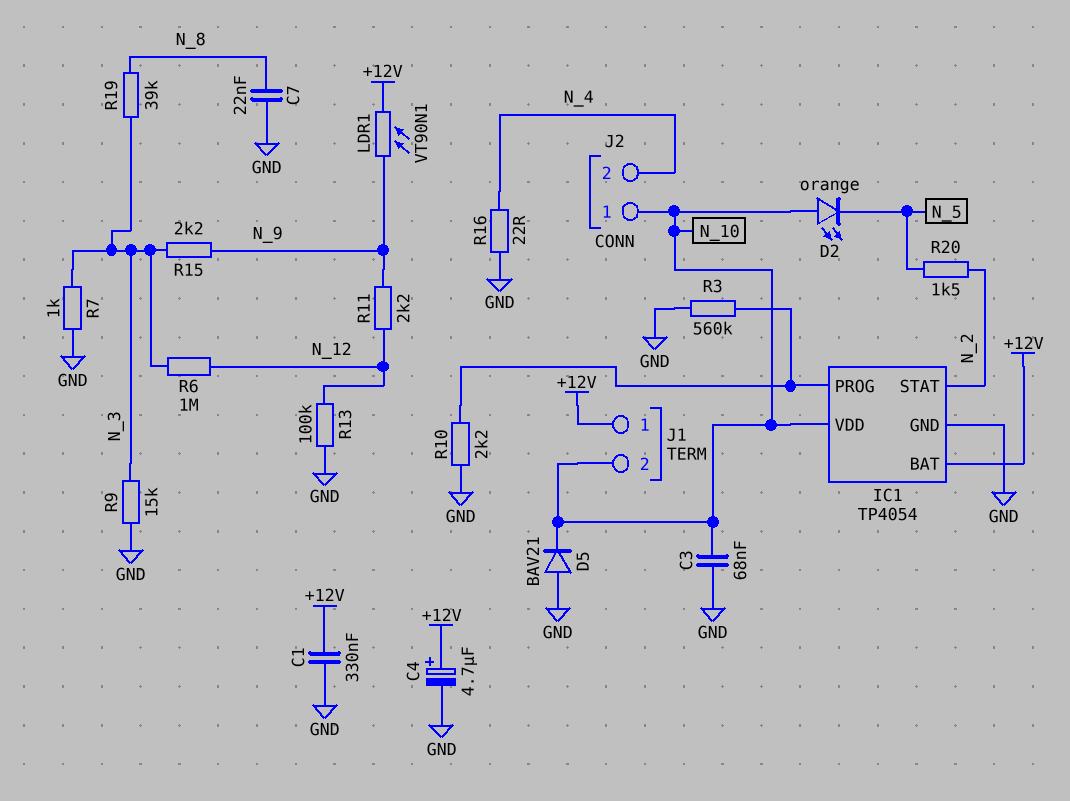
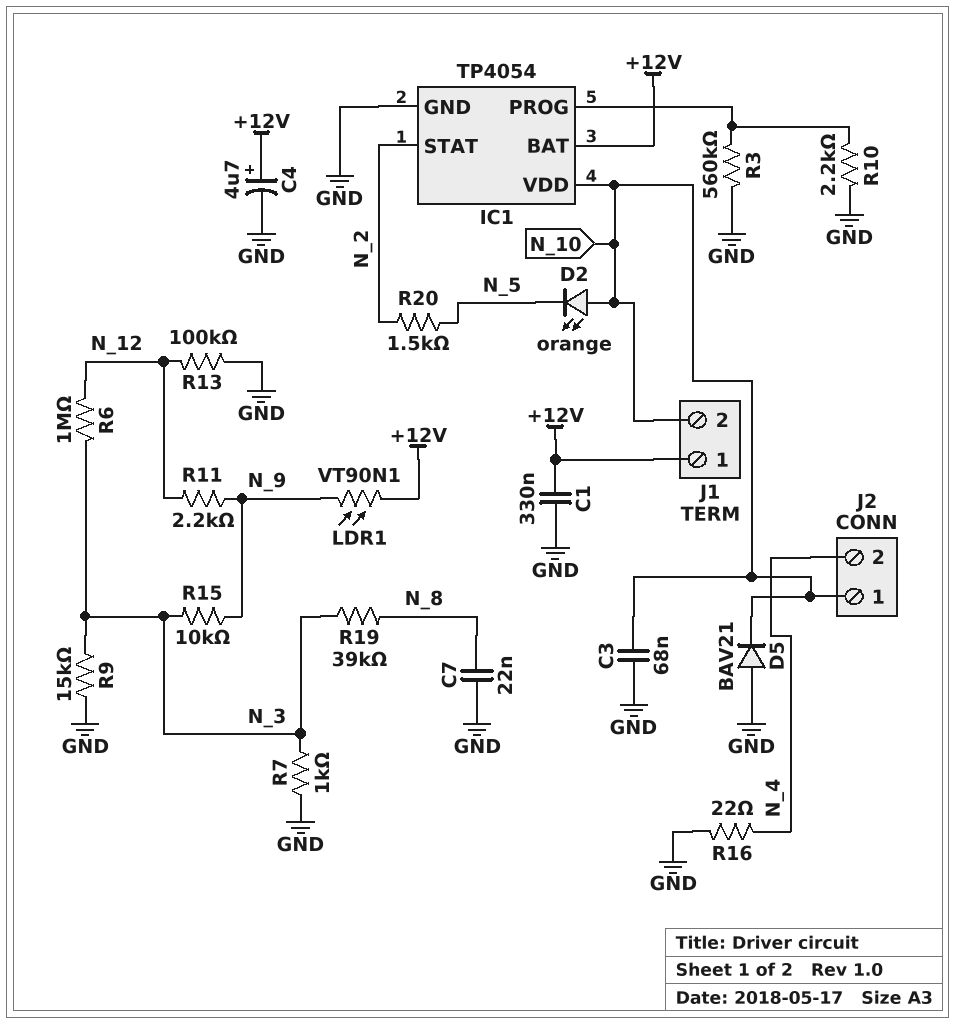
R15: 2.2k (N_3, N_9) -> 10k (N_3, N_9)

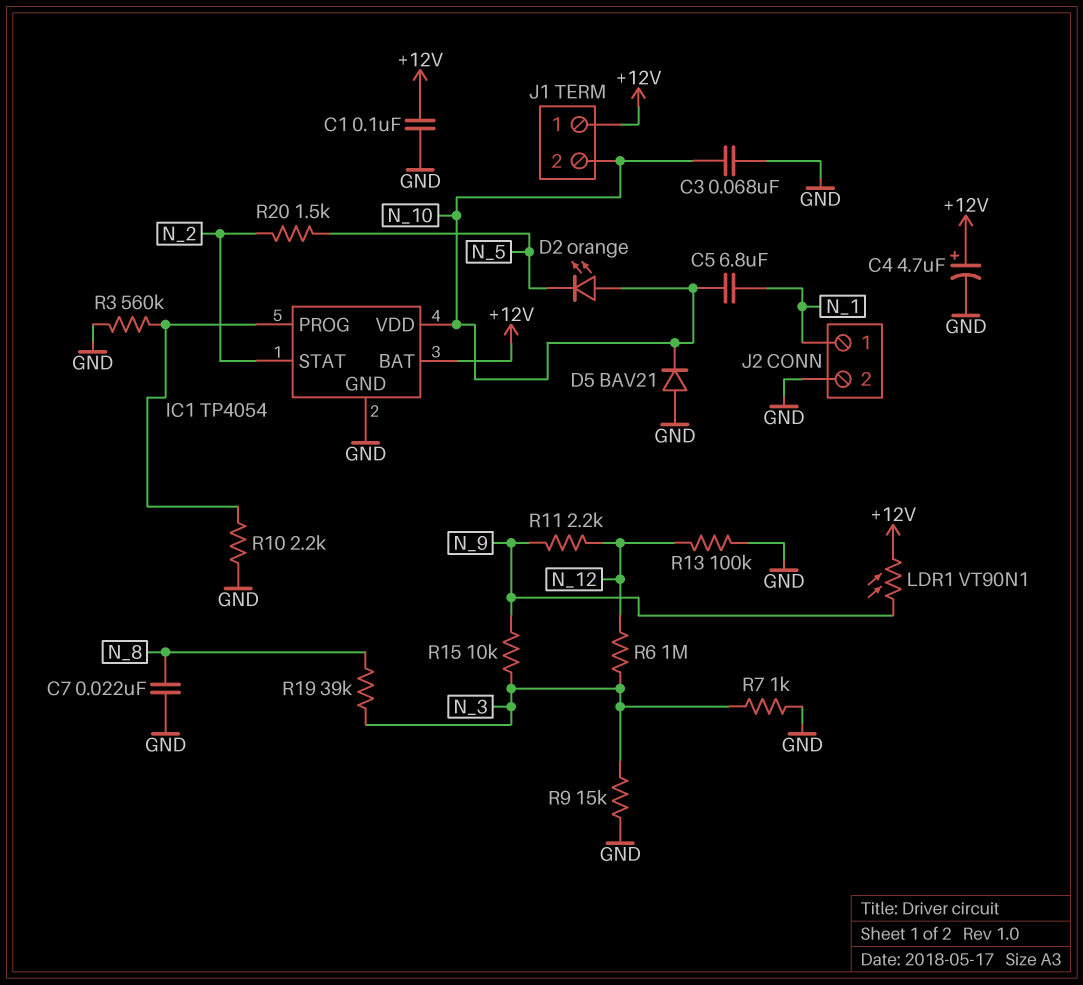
C1: 330nF (+12V, GND) -> 100nF (+12V, GND)
C5: none -> 6.8uF (N_1, N_10)
J2 pin 1: N_10 -> N_1
J2 pin 2: N_4 -> GND
R16: 22 (GND, N_4) -> none

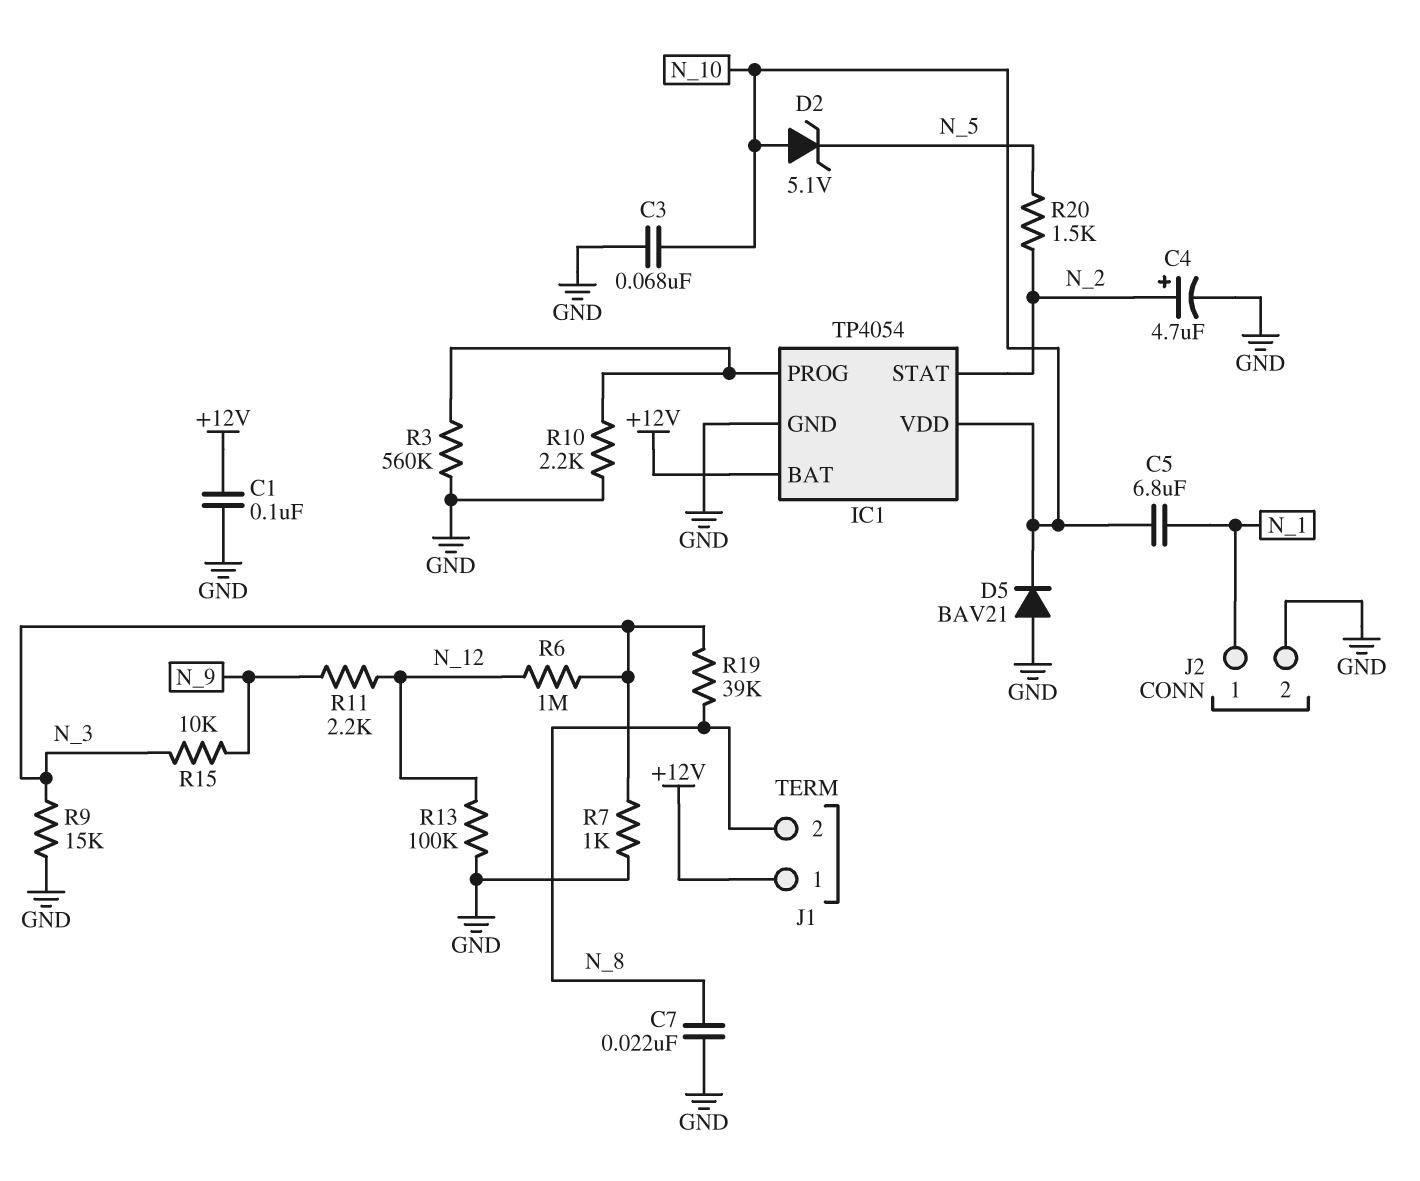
C4: 4.7uF (plus +12V, minus GND) -> 4.7uF (plus N_2, minus GND)
D2: LED orange (A N_10, K N_5) -> zener 5.1V (A N_10, K N_5)
J1 pin 2: N_10 -> N_8
LDR1: VT90N1 (+12V, N_9) -> none

